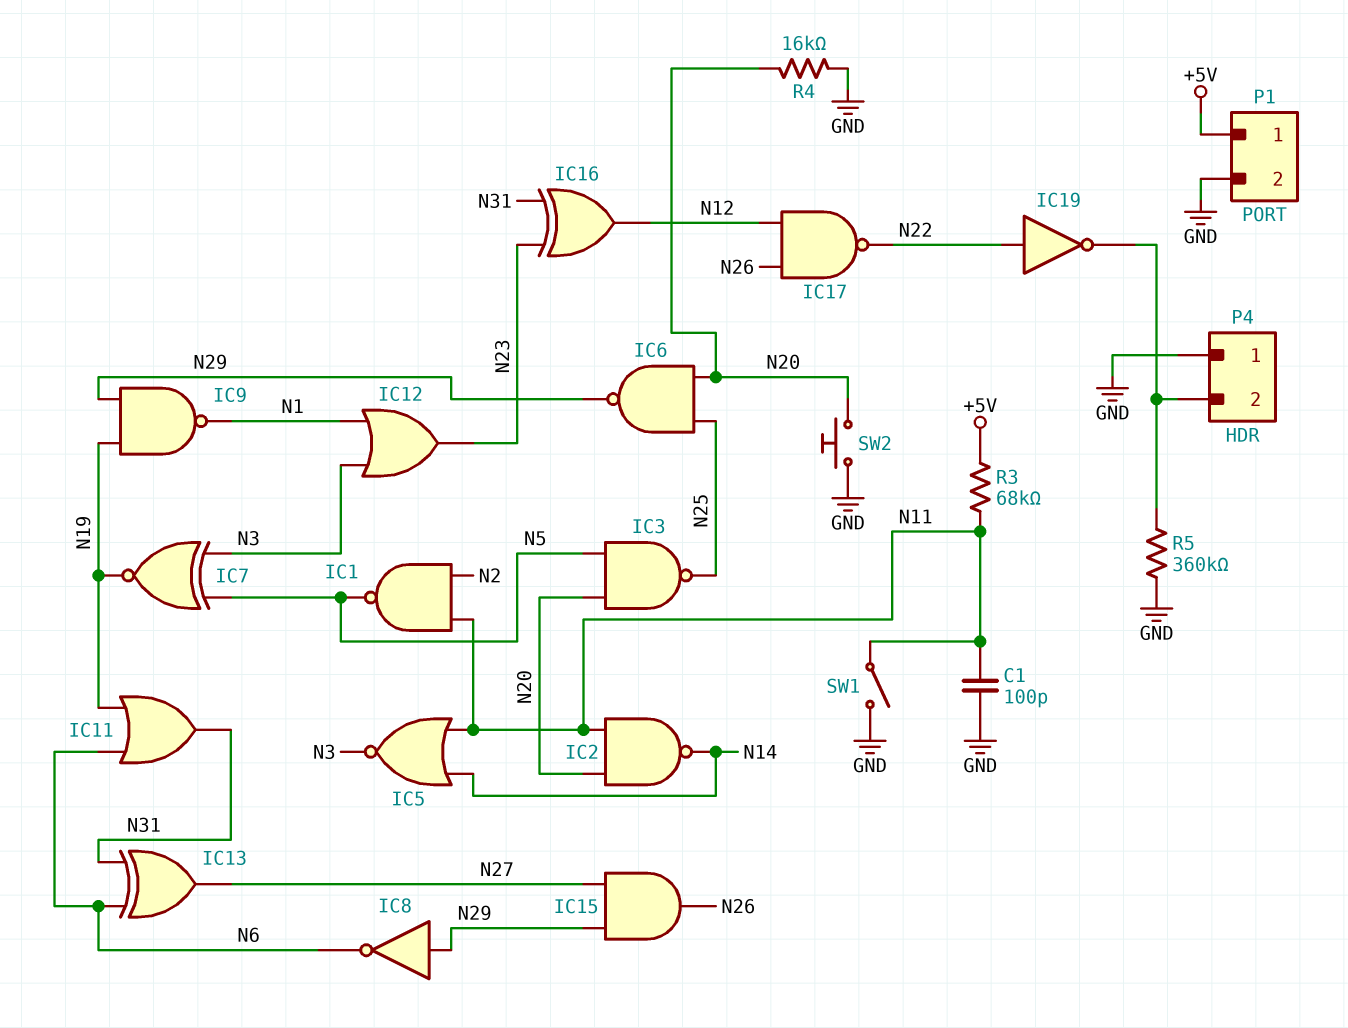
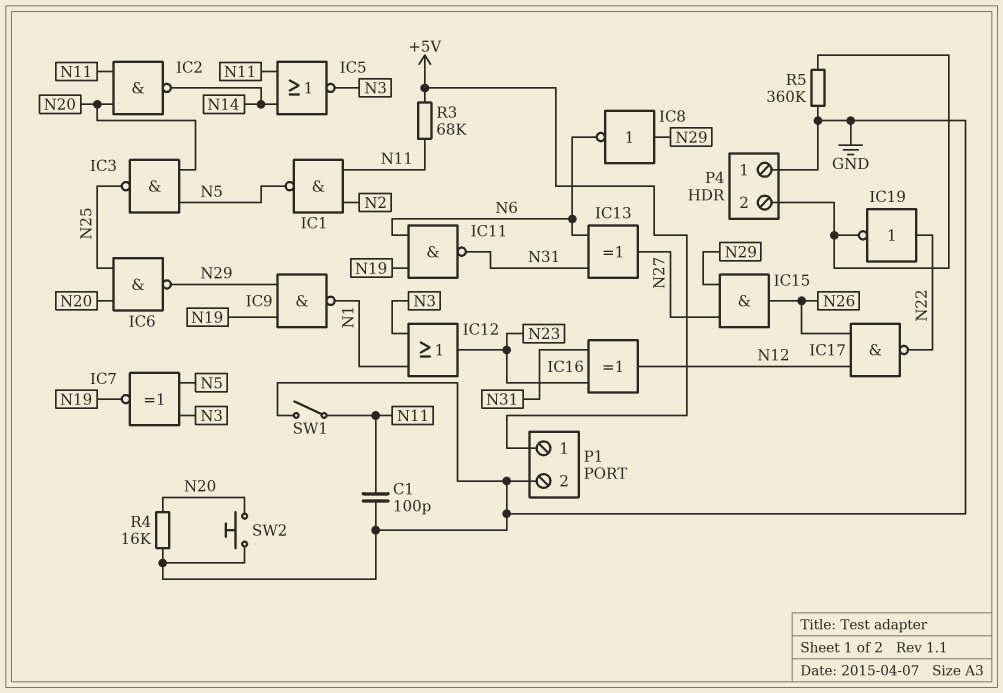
IC11: OR (in N6, in N19, out N31) -> NAND (in N6, in N19, out N31)

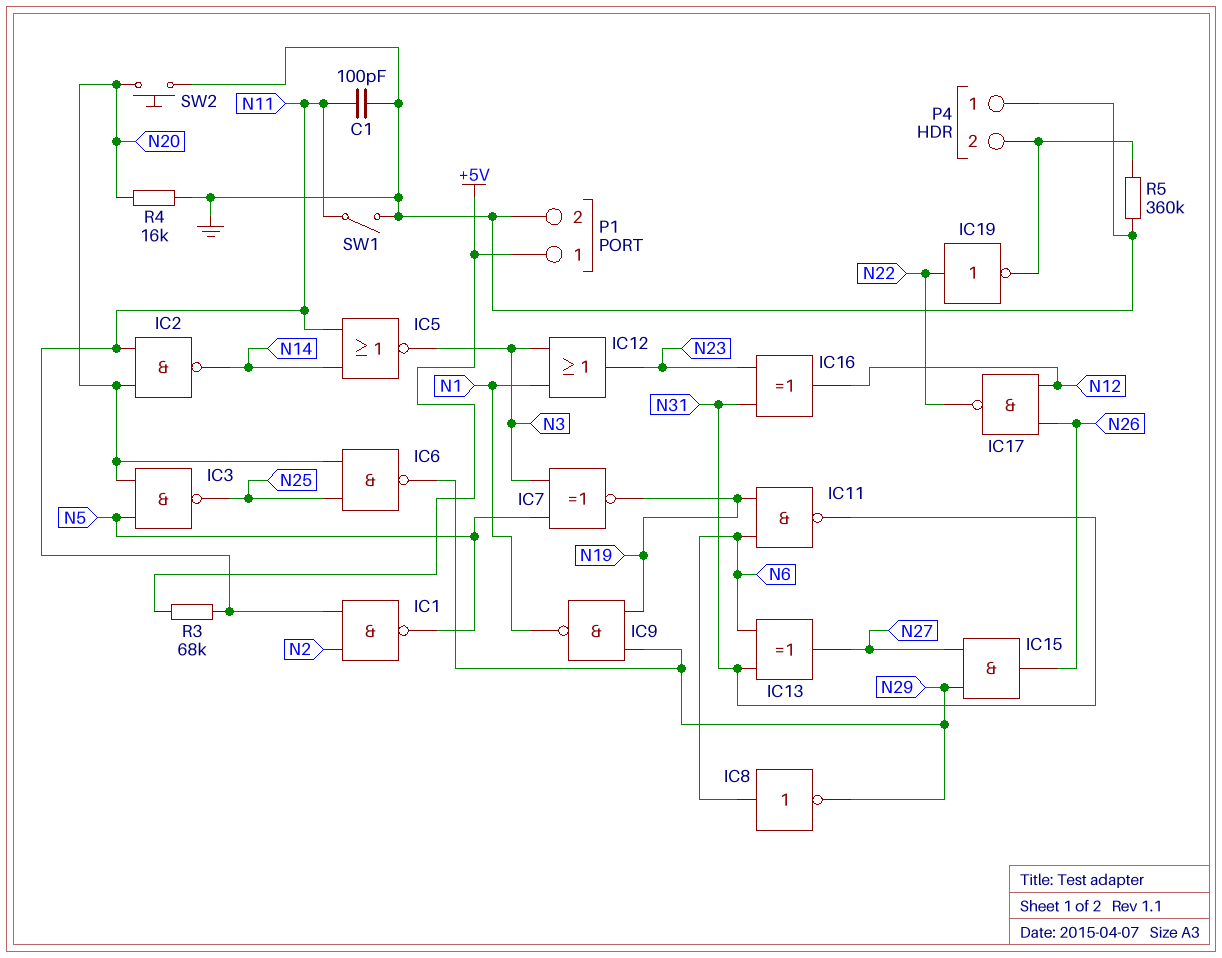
IC8: NOT (in N29, out N6) -> NOT (in N6, out N29)

